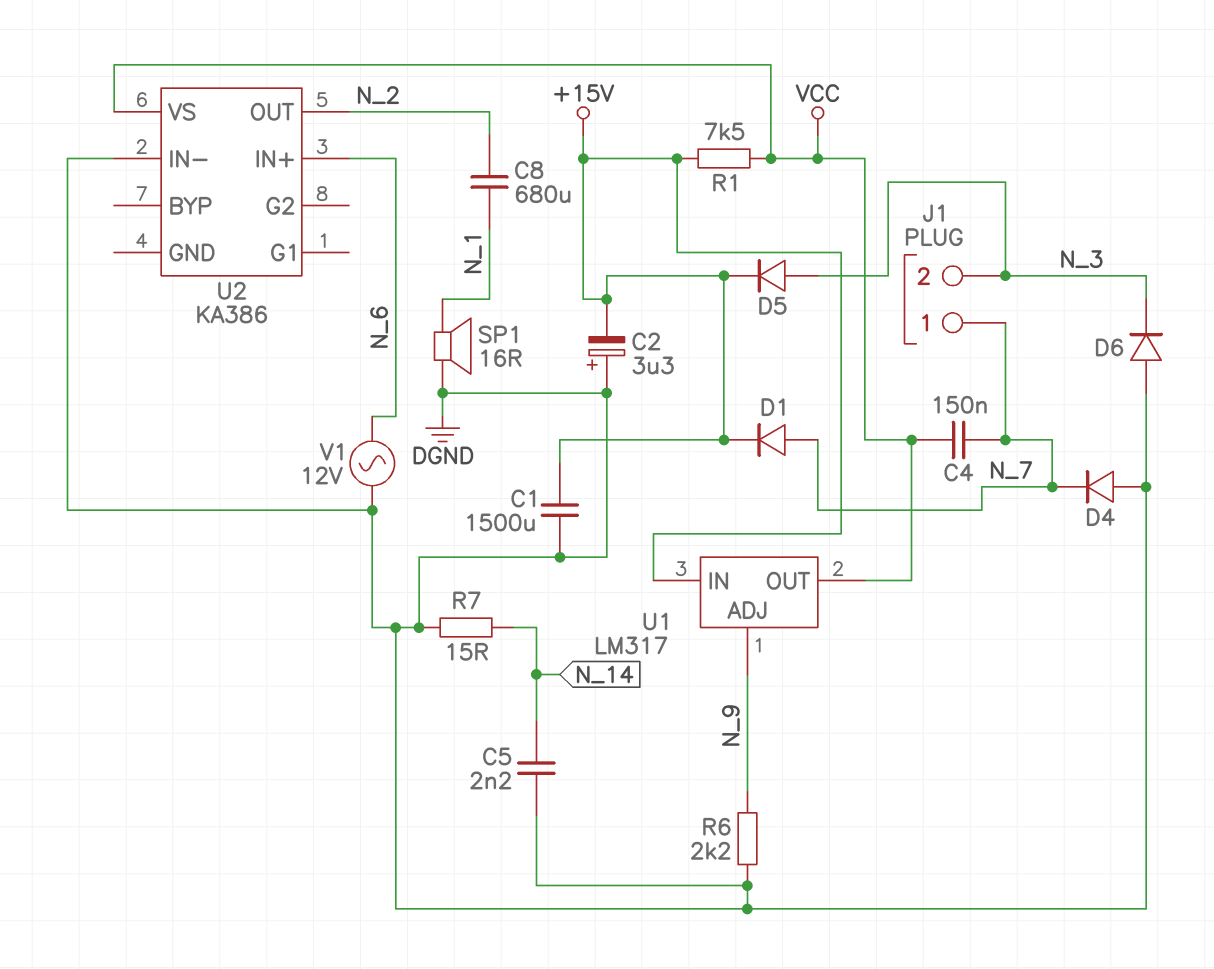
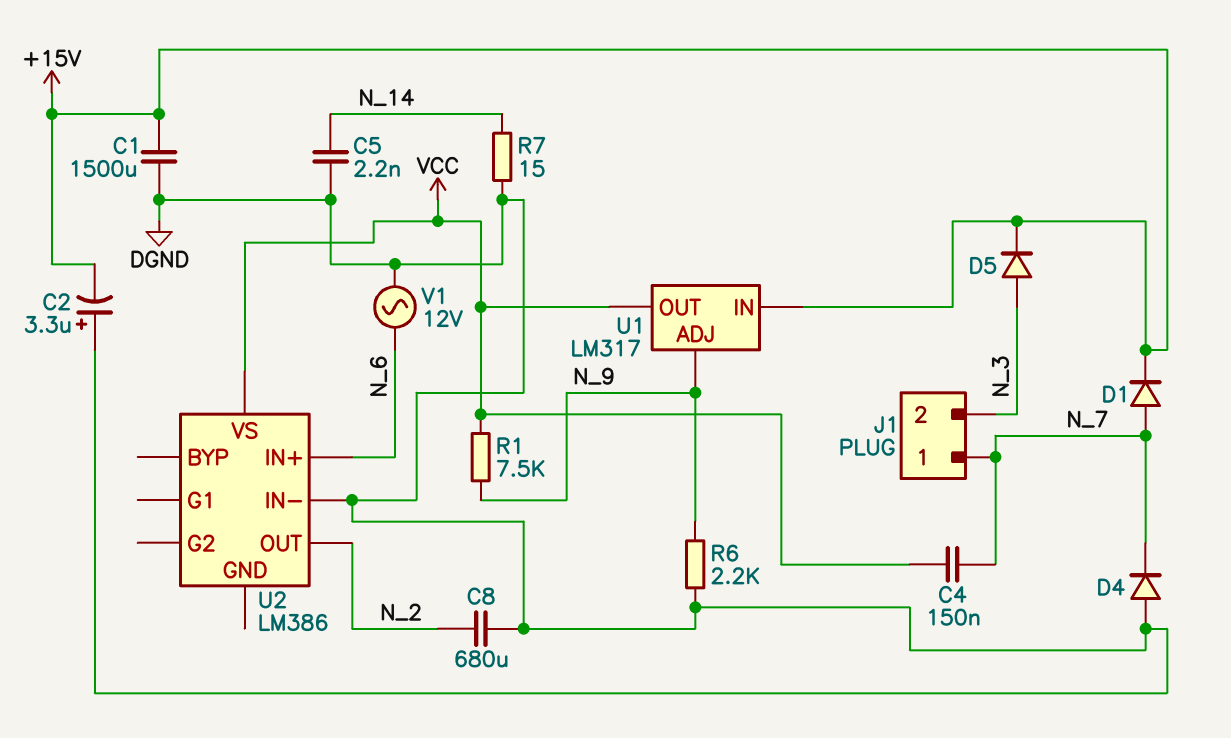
C8: 680uF (N_1, N_2) -> 680uF (DGND, N_2)
D6: diode (A DGND, K N_3) -> none
R1: 7.5k (+15V, VCC) -> 7.5k (N_9, VCC)
SP1: speaker 16R (DGND, N_1) -> none
U2: KA386 -> LM386

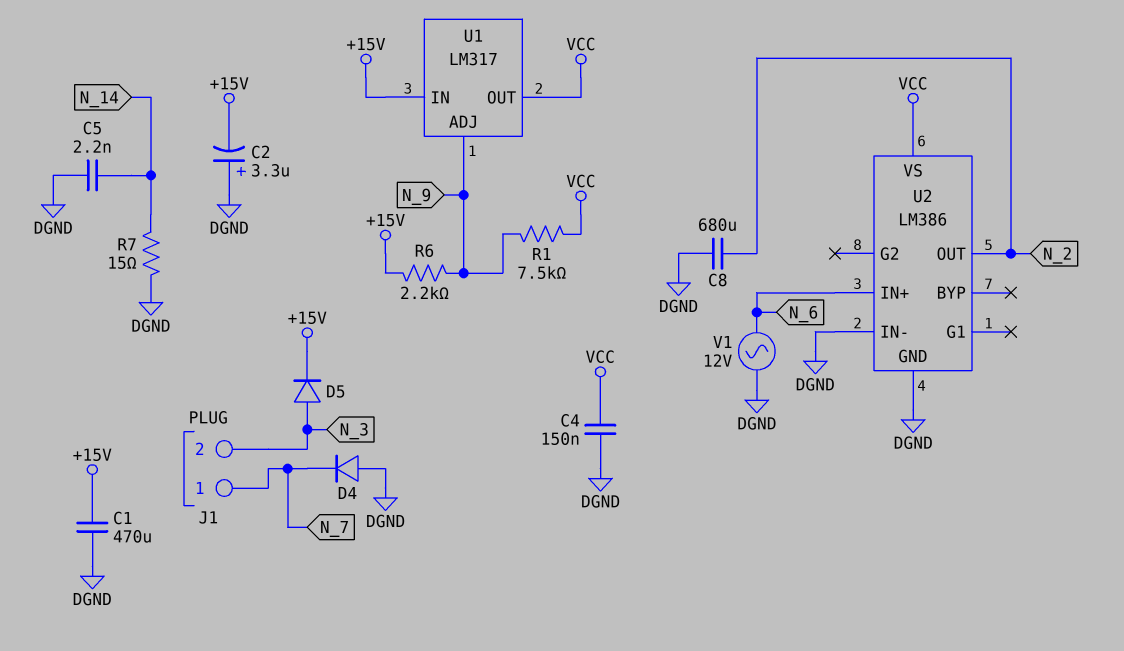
C1: 1500uF (+15V, DGND) -> 470uF (+15V, DGND)
C4: 150nF (N_7, VCC) -> 150nF (DGND, VCC)
D1: diode (A N_7, K +15V) -> none
R6: 2.2k (DGND, N_9) -> 2.2k (+15V, N_9)
U2 pin GND: none -> DGND

